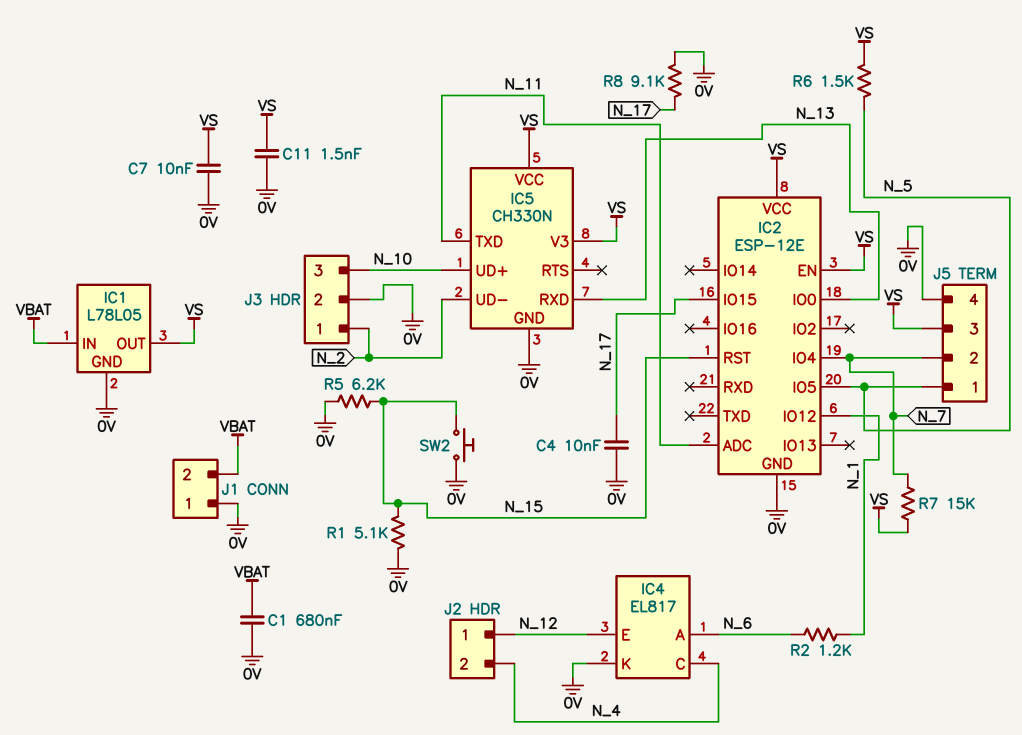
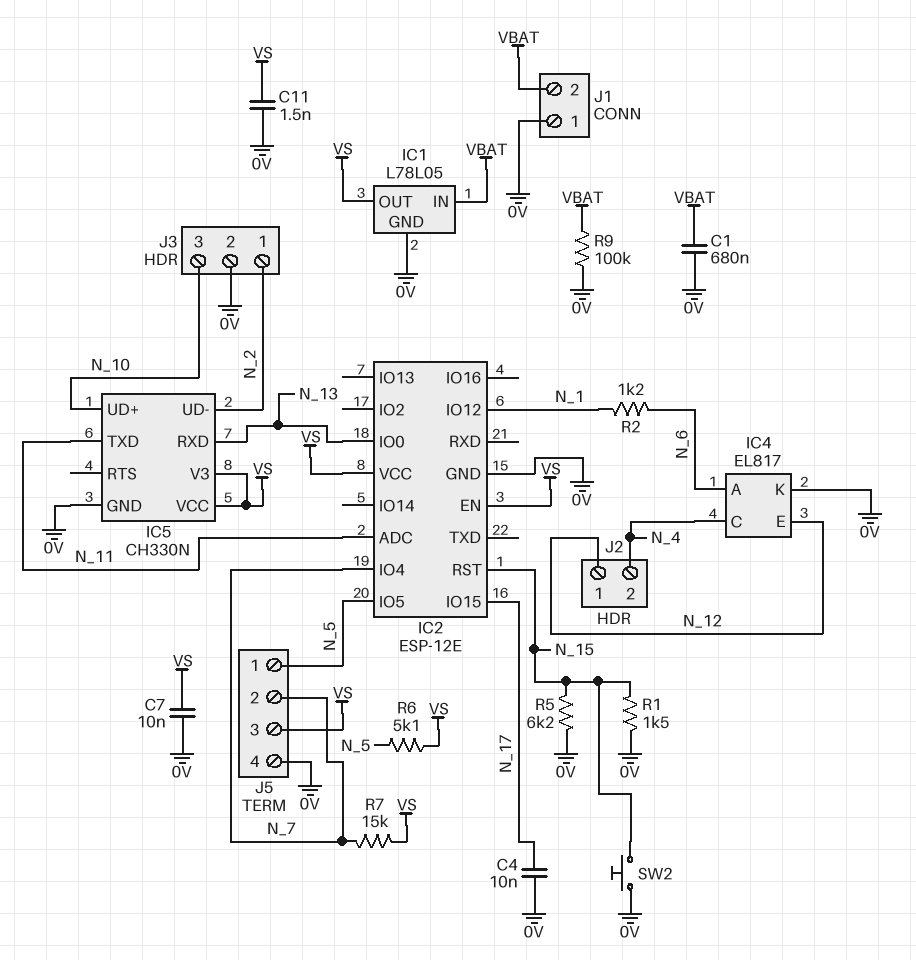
R1: 5.1k (0V, N_15) -> 1.5k (0V, N_15)
R6: 1.5k (N_5, VS) -> 5.1k (N_5, VS)
R8: 9.1k (0V, N_17) -> none
R9: none -> 100k (0V, VBAT)

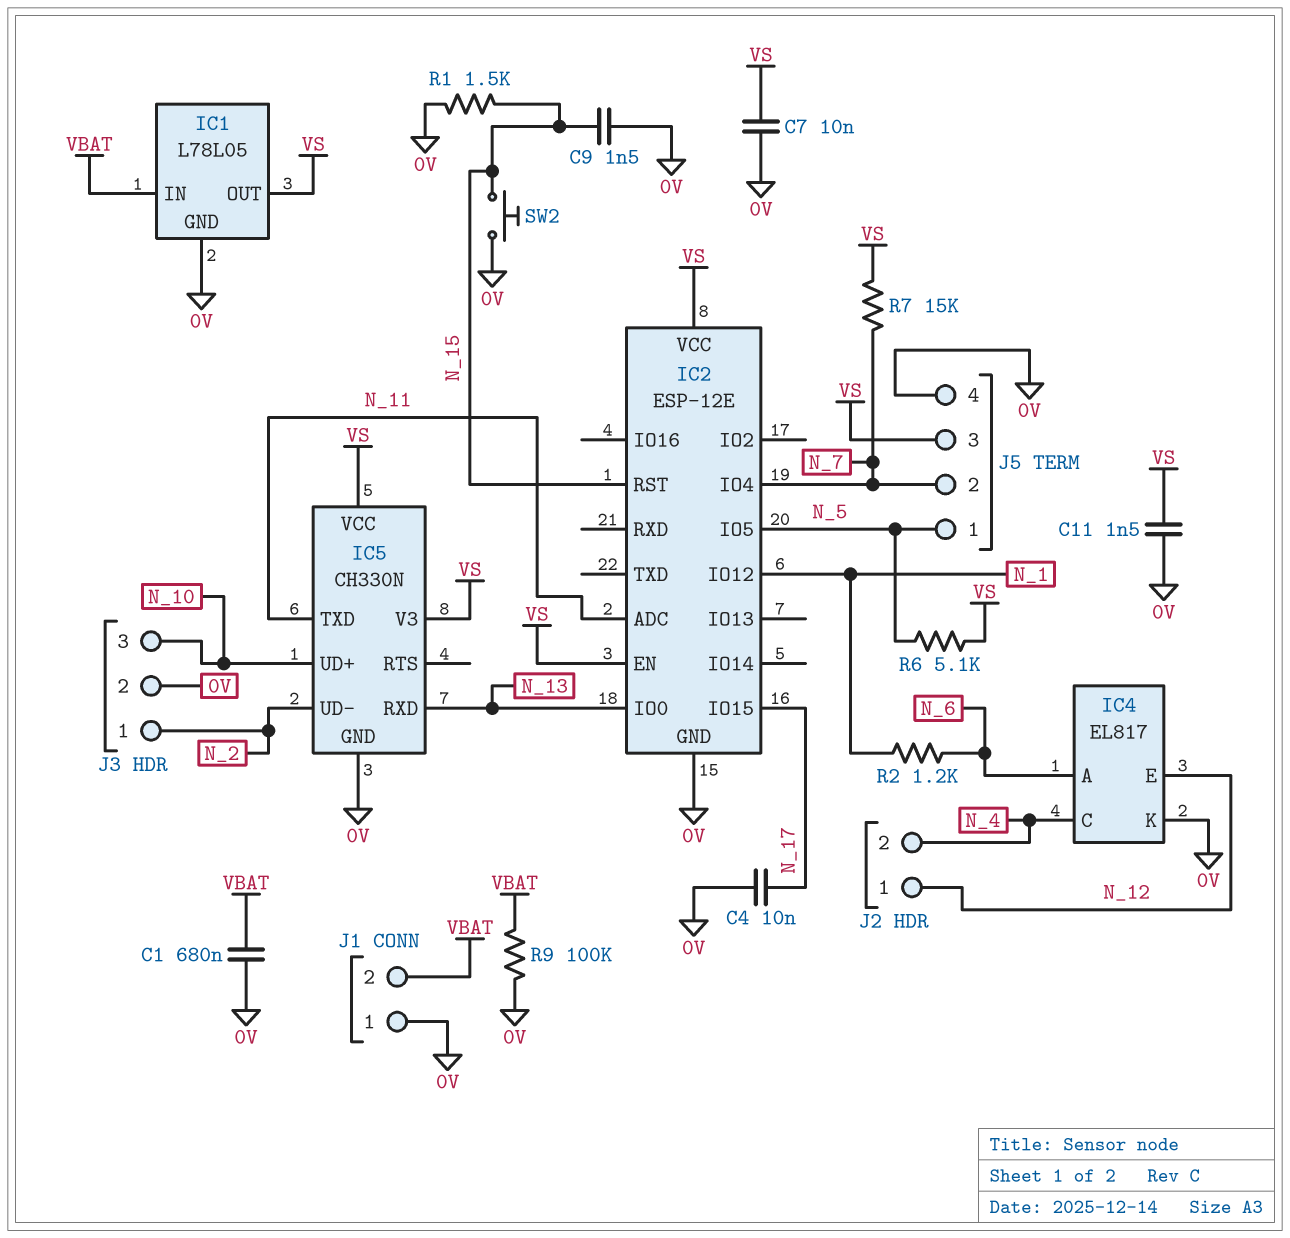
C9: none -> 1.5nF (0V, N_15)
R5: 6.2k (0V, N_15) -> none

